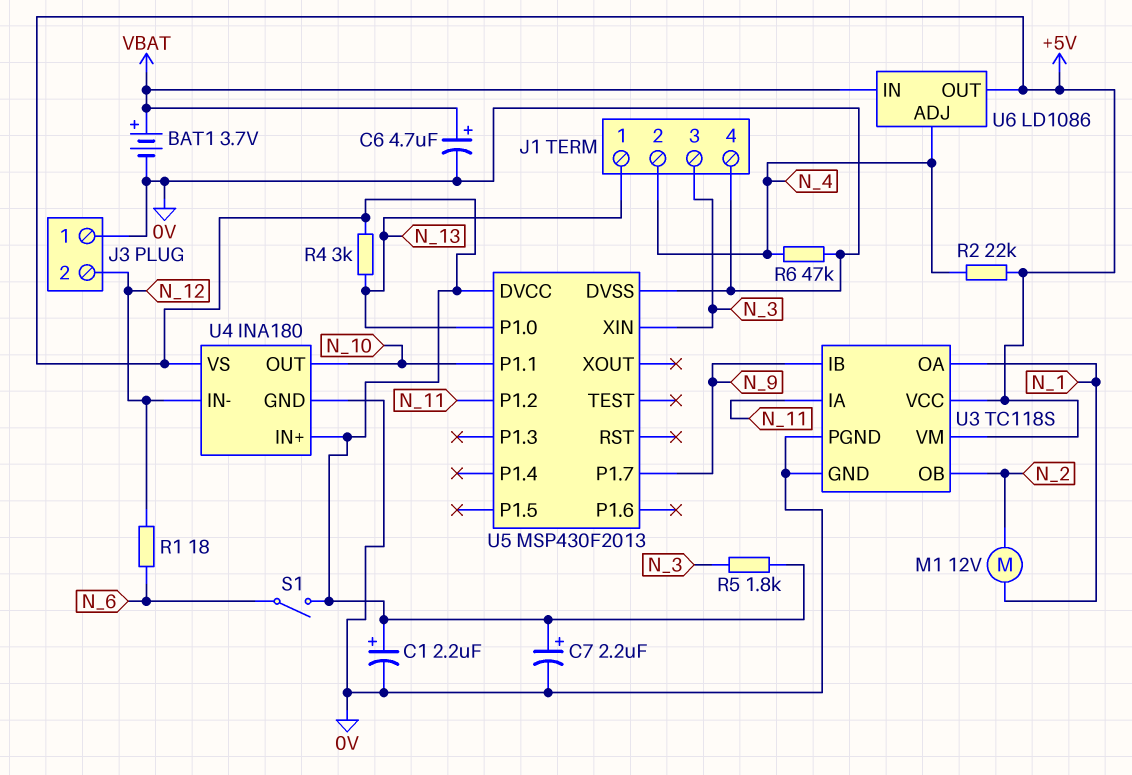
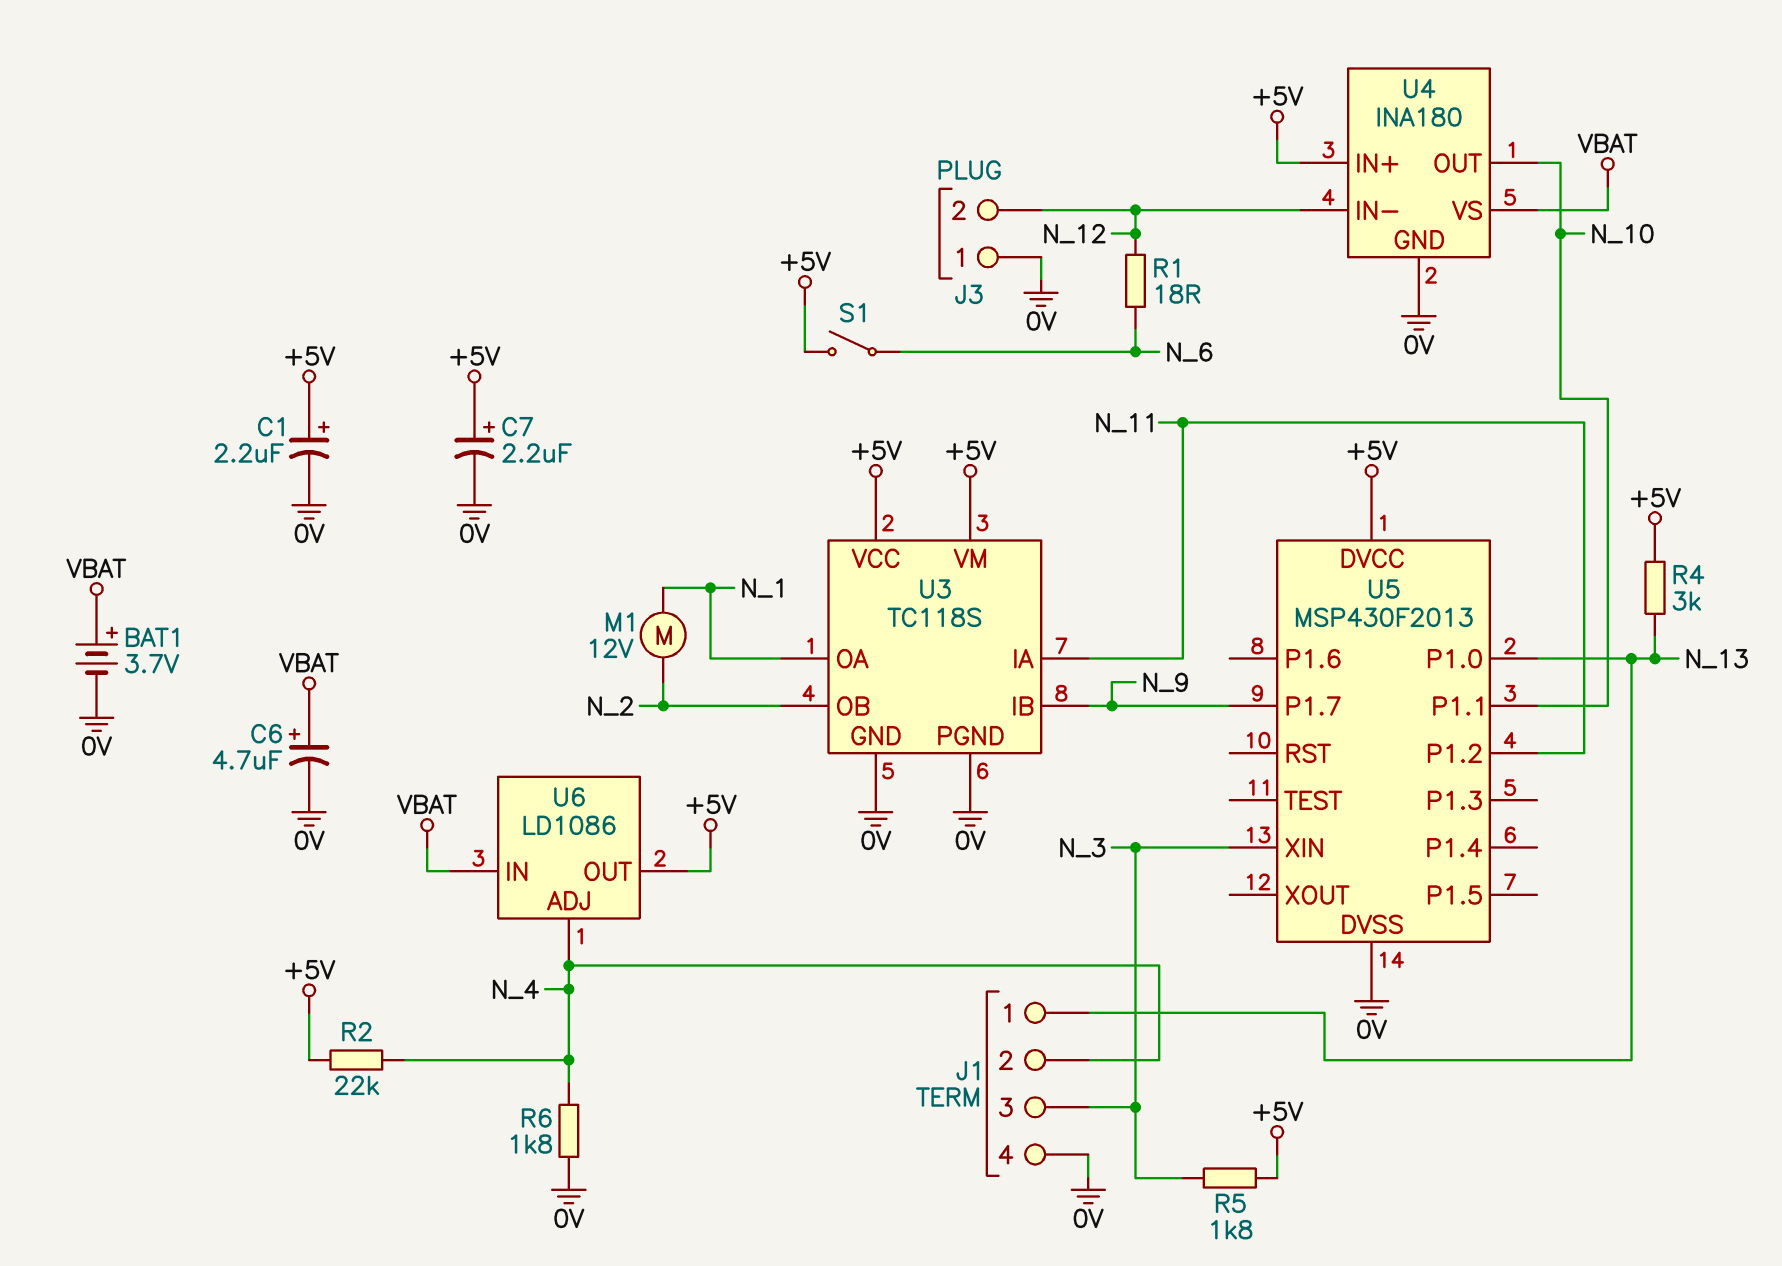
R6: 47k (0V, N_4) -> 1.8k (0V, N_4)
U4 pin VS: +5V -> VBAT

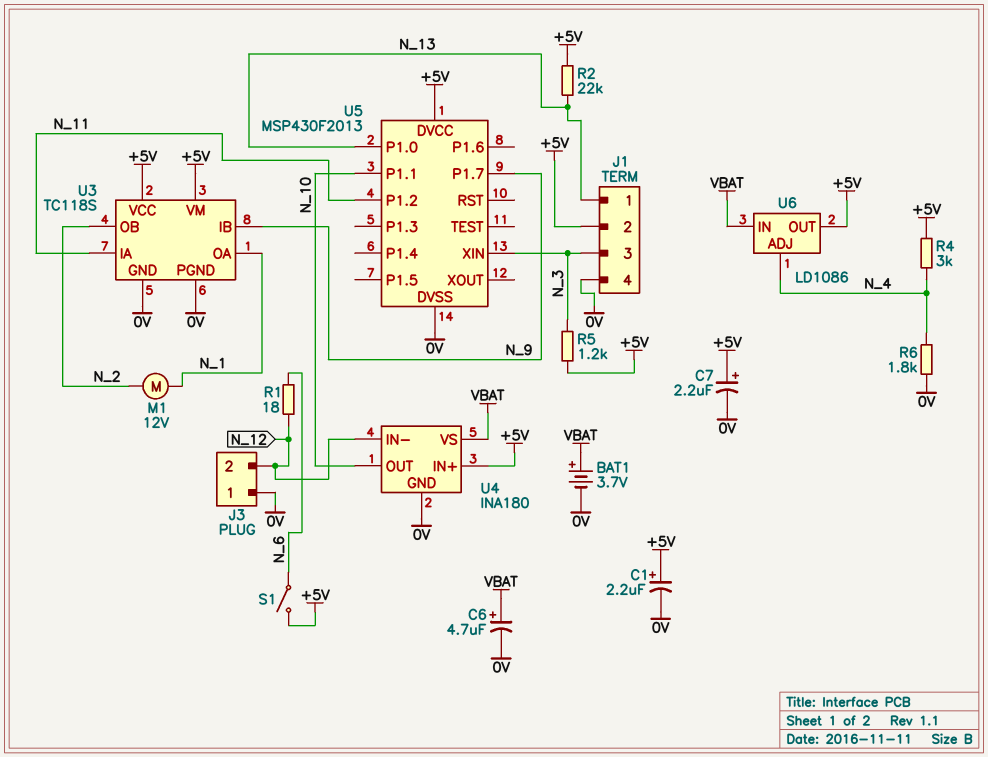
J1 pin 2: N_4 -> +5V
R2: 22k (+5V, N_4) -> 22k (+5V, N_13)
R4: 3k (+5V, N_13) -> 3k (+5V, N_4)
R5: 1.8k (+5V, N_3) -> 1.2k (+5V, N_3)

